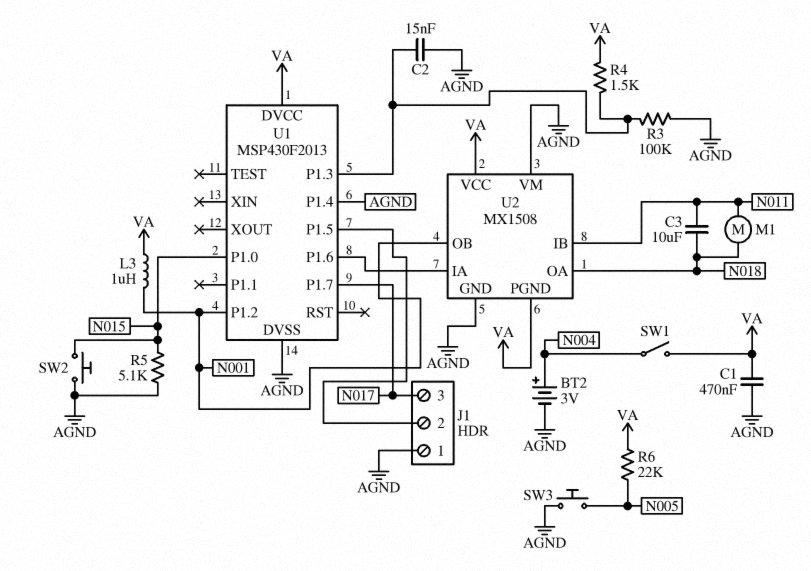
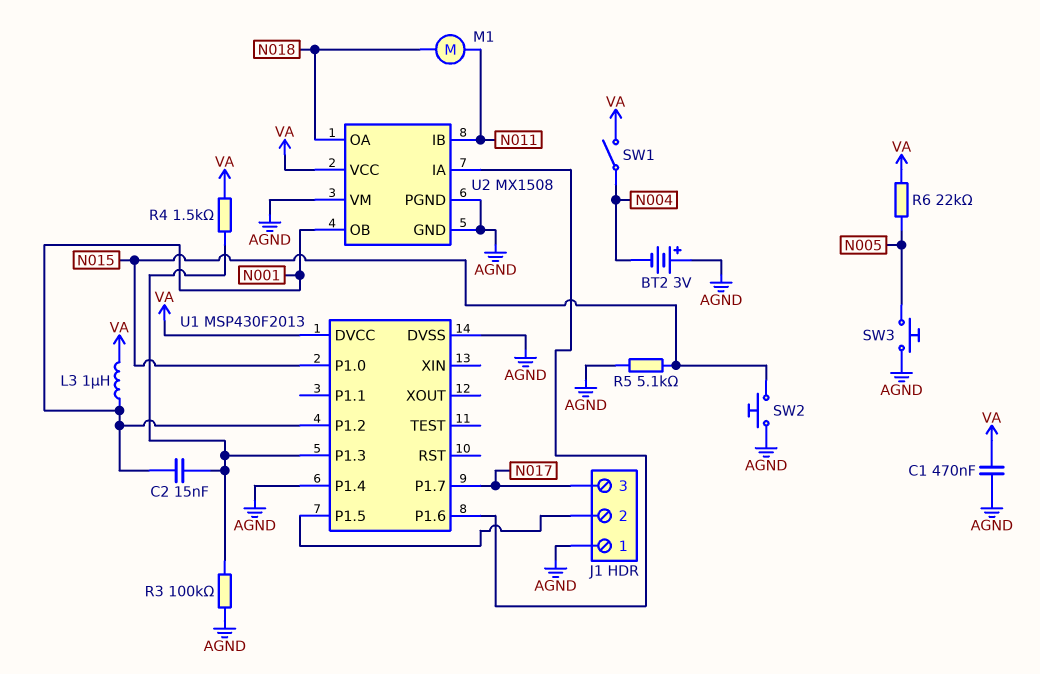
BT2: 3V (plus N004, minus AGND) -> 3V (plus AGND, minus N004)
C2: 15nF (AGND, U1/P1.3) -> 15nF (N001, U1/P1.3)
C3: 10uF (N011, N018) -> none
U2 pin PGND: VA -> AGND

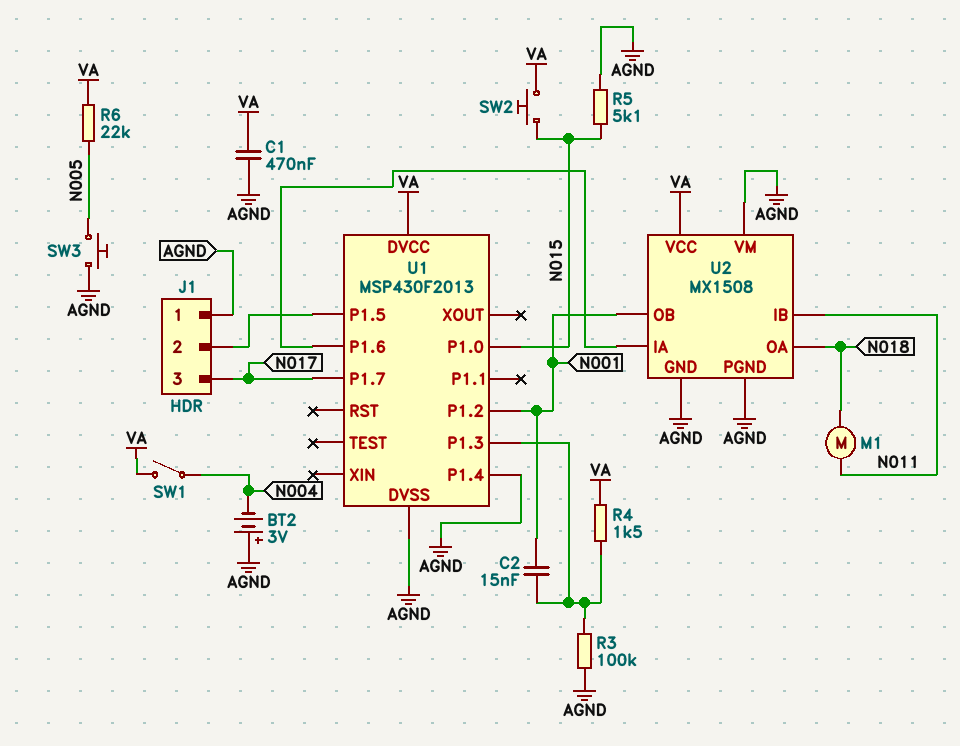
L3: 1uH (N001, VA) -> none
SW2: button (AGND, N015) -> button (N015, VA)

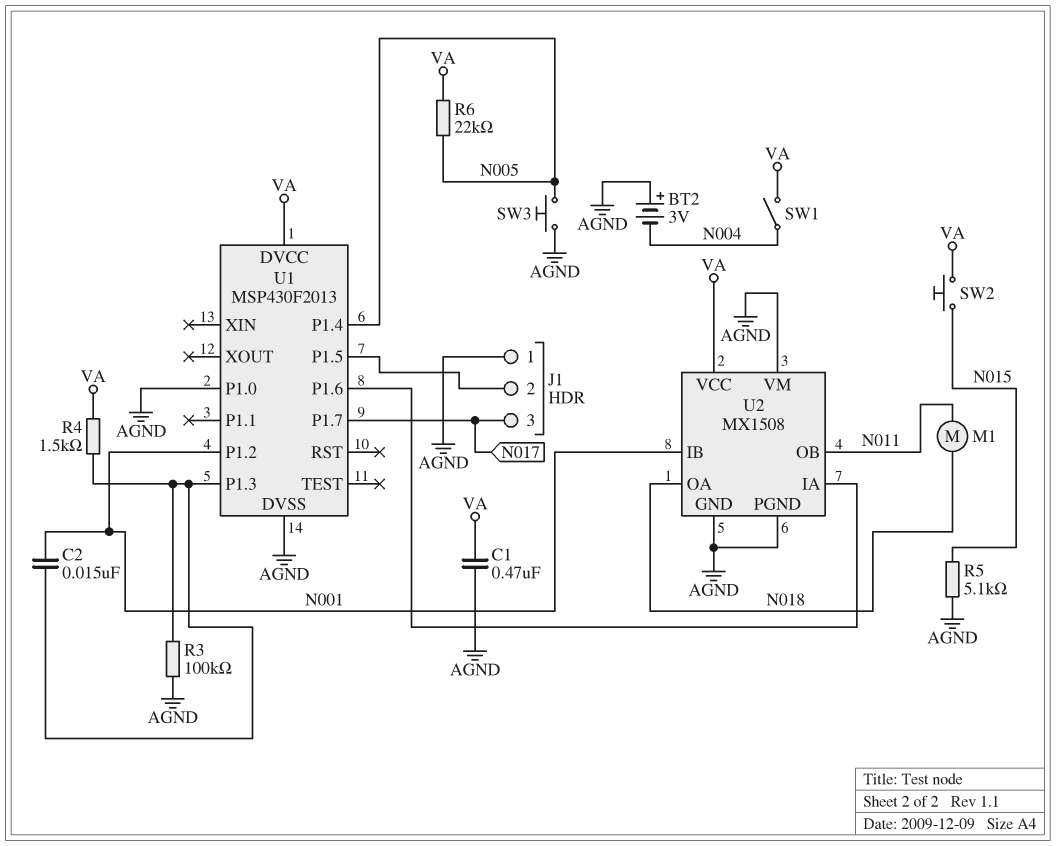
U1 pin P1.0: N015 -> AGND
U1 pin P1.4: AGND -> N005
U2 pin IB: N011 -> N001
U2 pin OB: N001 -> N011

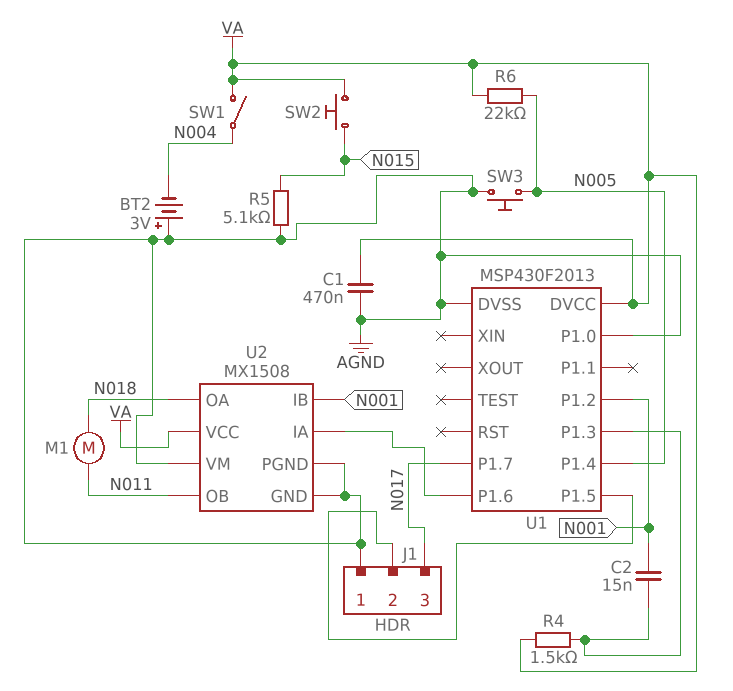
R3: 100k (AGND, U1/P1.3) -> none

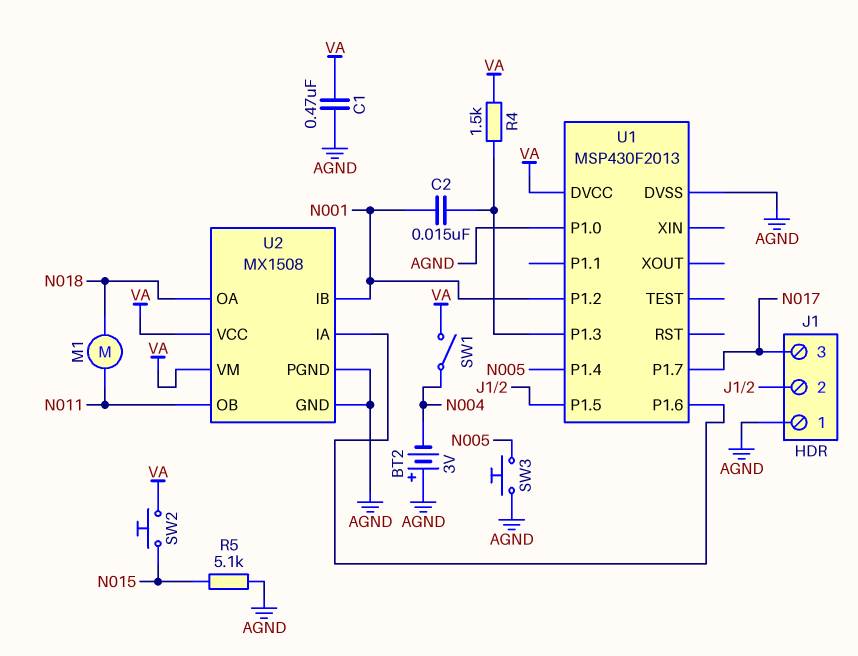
R6: 22k (N005, VA) -> none
U2 pin VM: AGND -> VA

